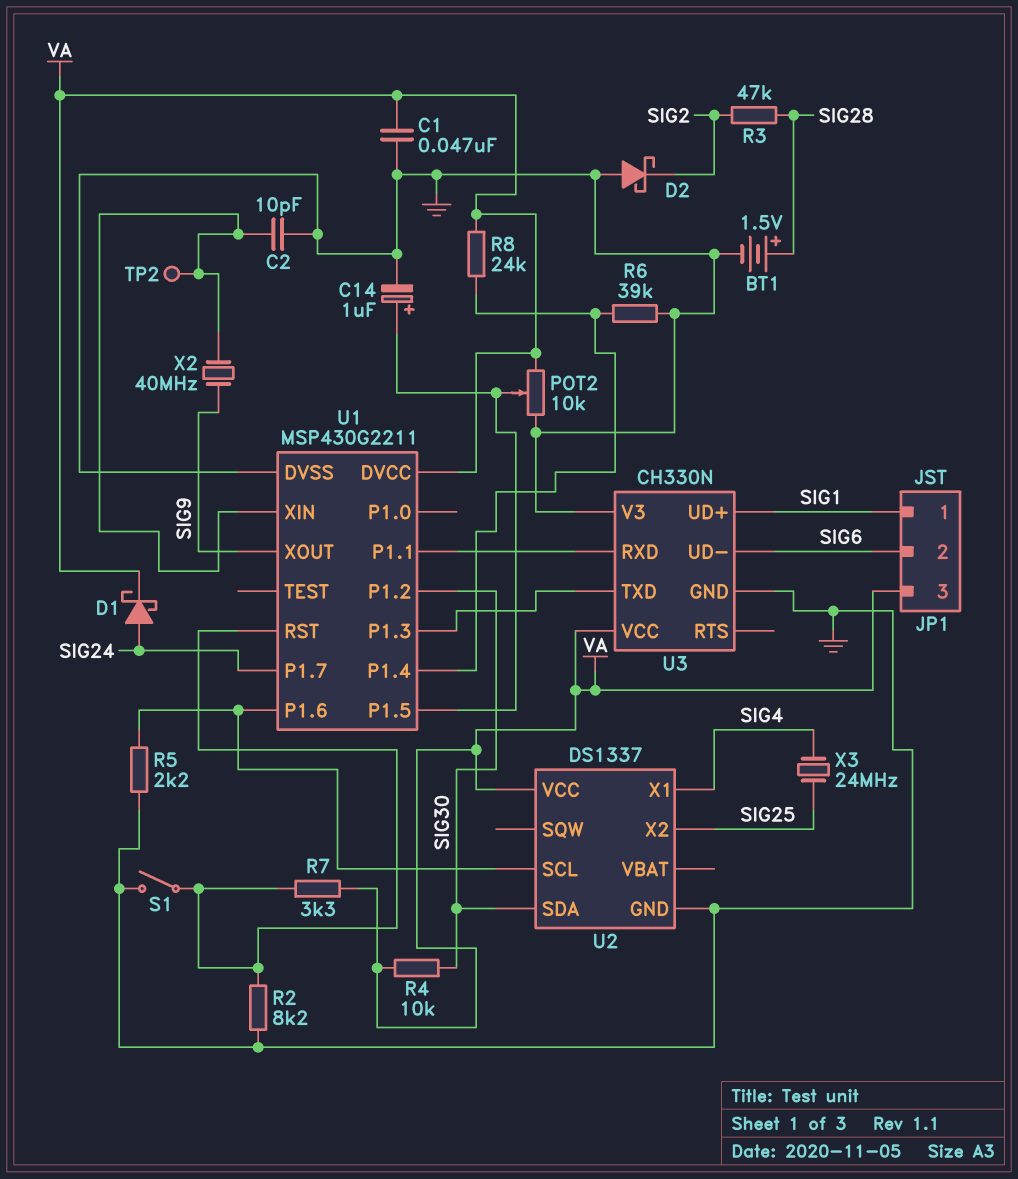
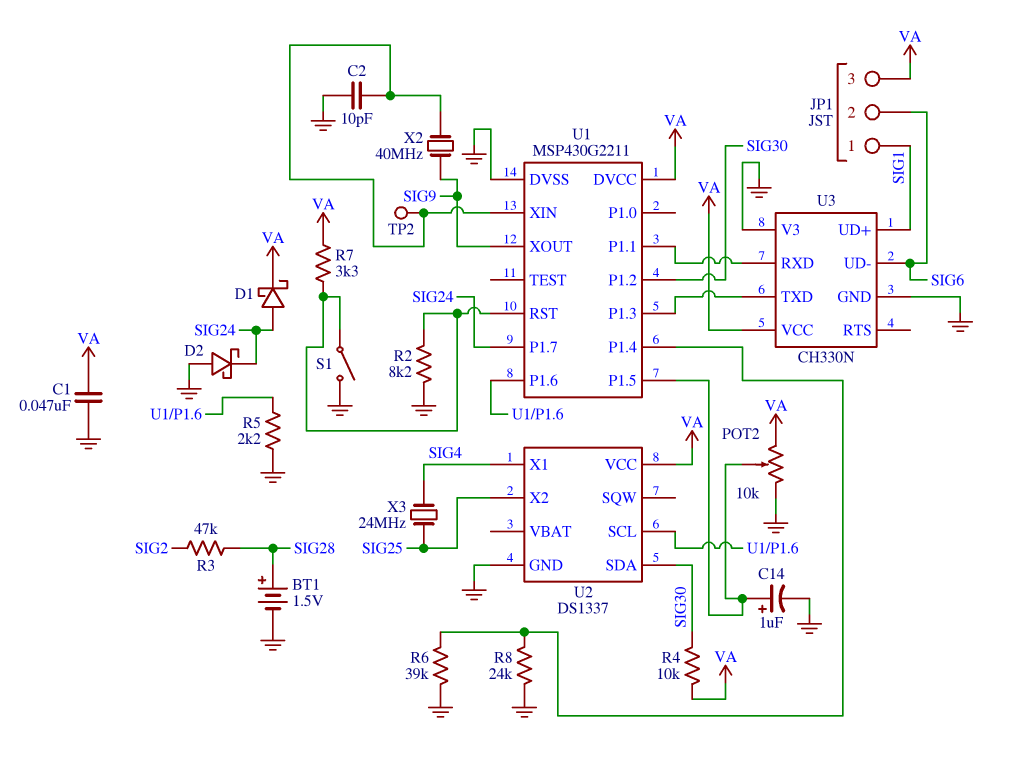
D2: schottky (A GND, K SIG2) -> schottky (A GND, K SIG24)
R8: 24k (U1/P1.4, VA) -> 24k (GND, U1/P1.4)

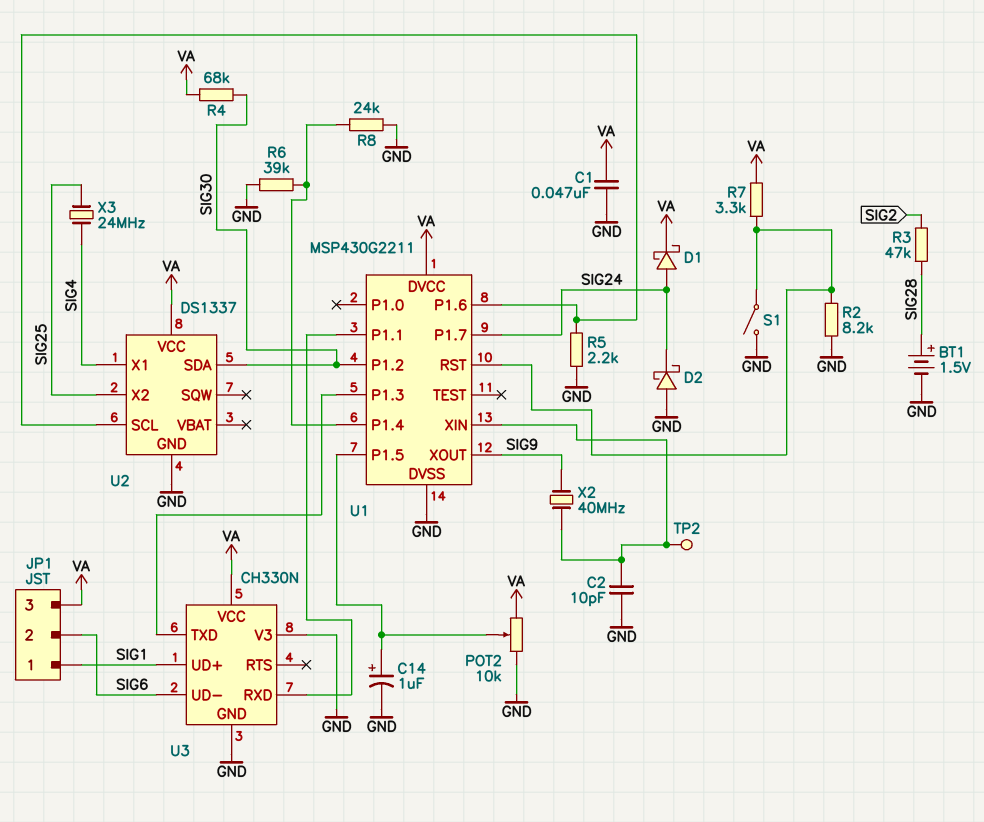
R4: 10k (SIG30, VA) -> 68k (SIG30, VA)

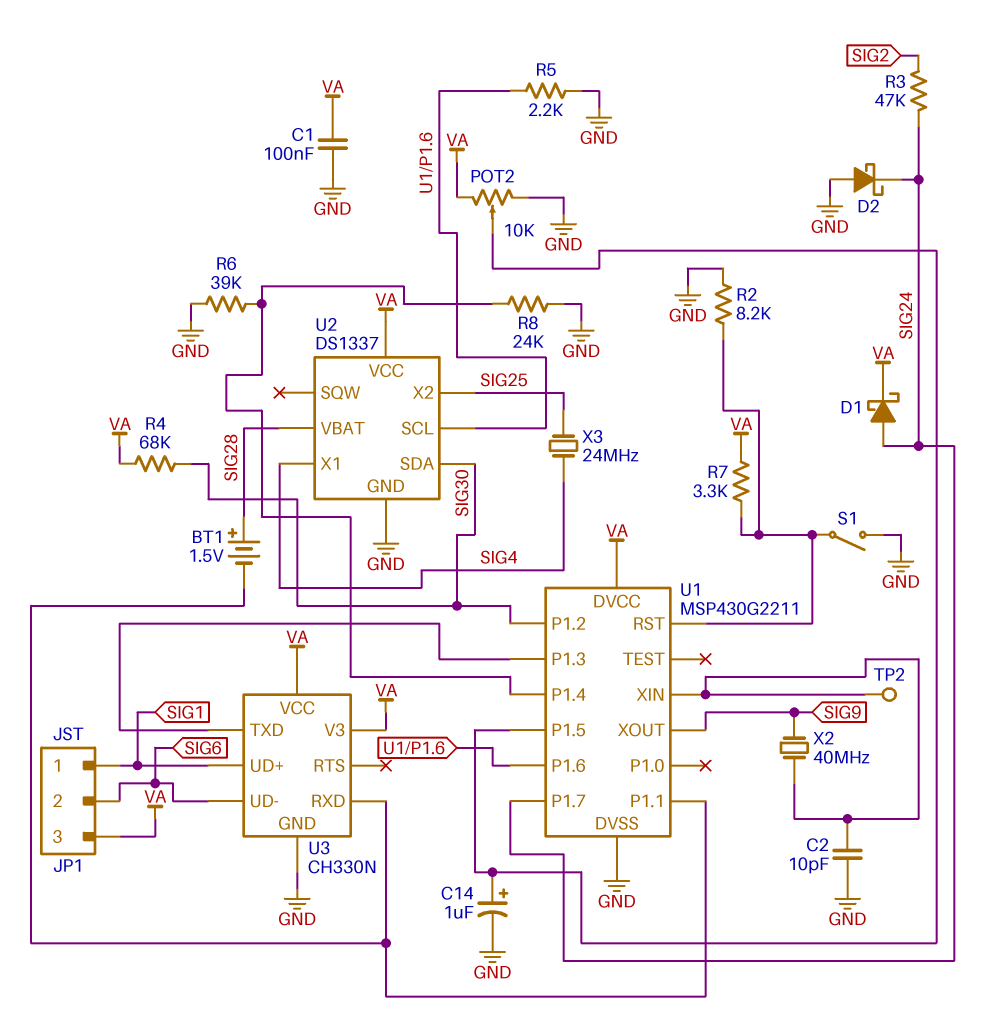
BT1: 1.5V (plus SIG28, minus GND) -> 1.5V (plus SIG28, minus U1/P1.1)
C1: 47nF (GND, VA) -> 100nF (GND, VA)
R3: 47k (SIG2, SIG28) -> 47k (SIG2, SIG24)
U2 pin VBAT: none -> SIG28
U3 pin V3: GND -> VA

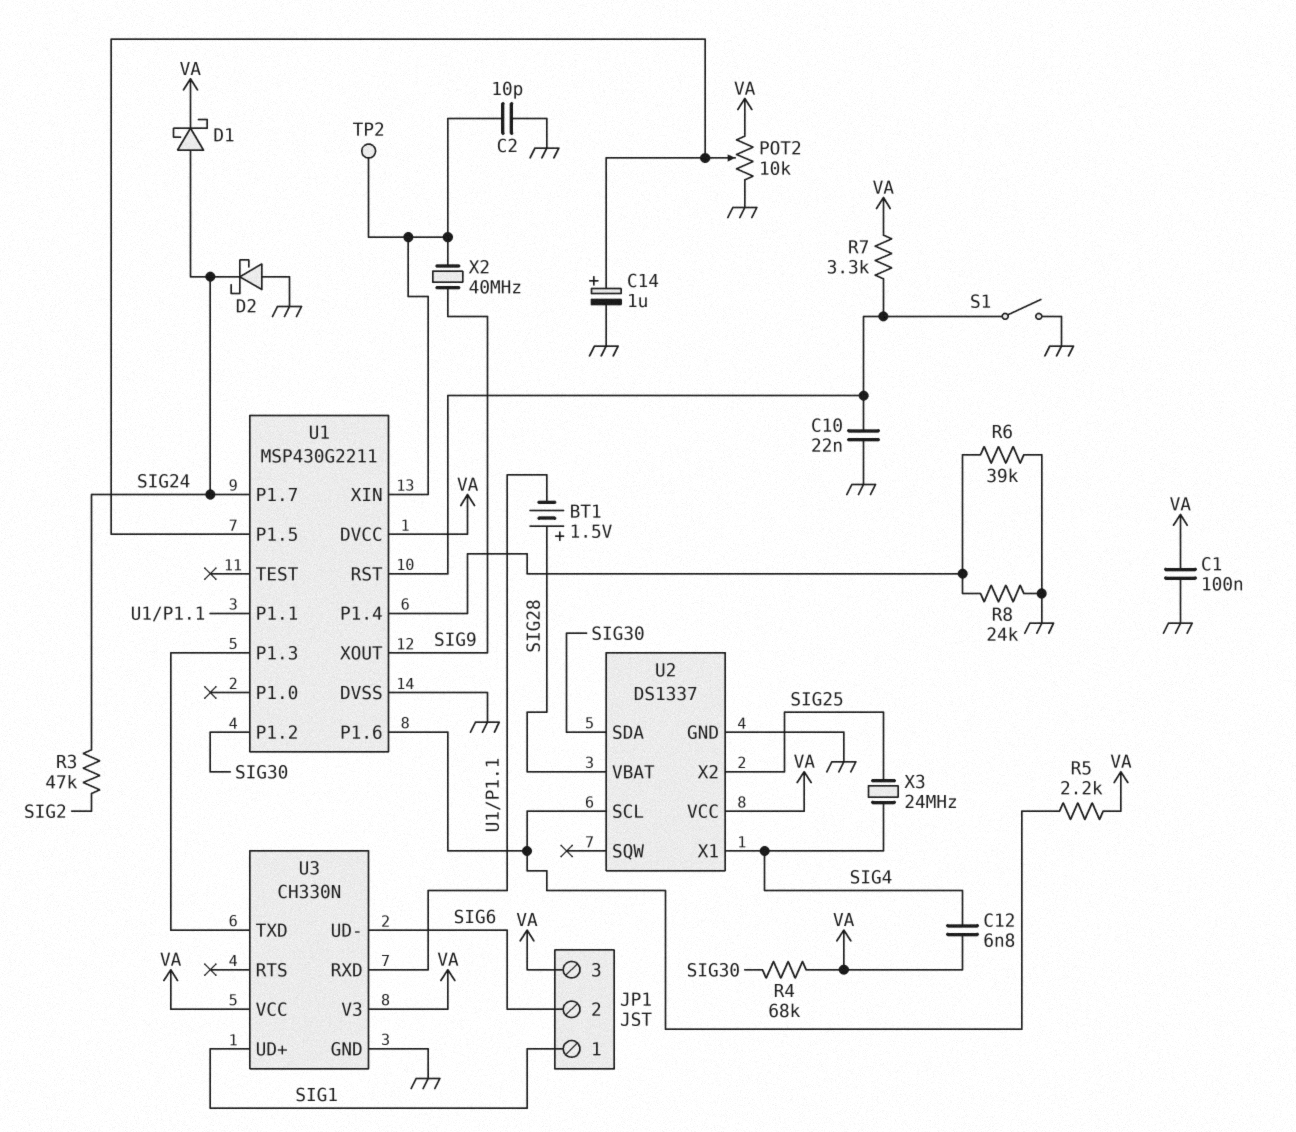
C10: none -> 22nF (GND, U1/RST)
C12: none -> 6.8nF (SIG4, VA)
R2: 8.2k (GND, U1/RST) -> none
R5: 2.2k (GND, U1/P1.6) -> 2.2k (U1/P1.6, VA)

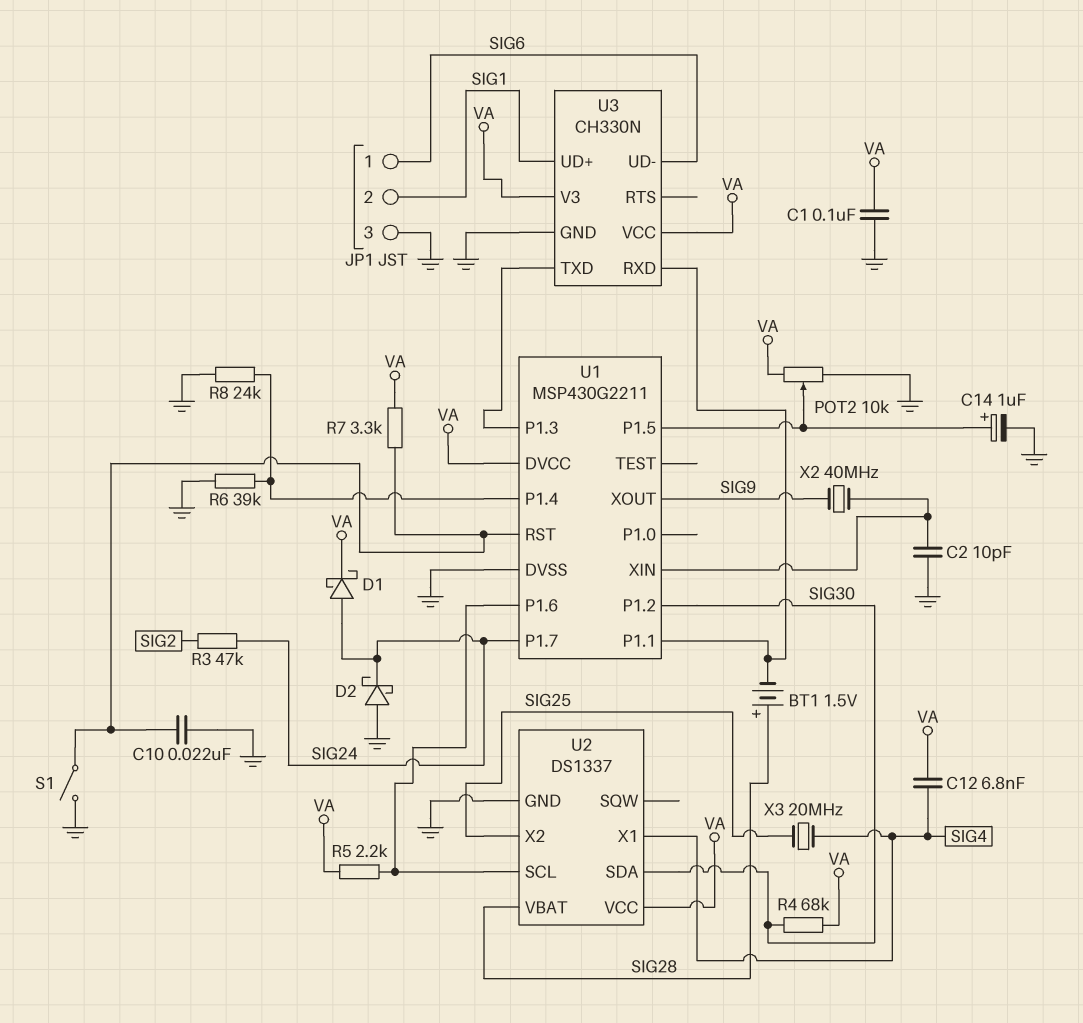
JP1 pin 1: SIG1 -> SIG6
JP1 pin 2: SIG6 -> SIG1
JP1 pin 3: VA -> GND
TP2: test point (U1/XIN) -> none
X3: 24MHz (SIG4, SIG25) -> 20MHz (SIG4, SIG25)

